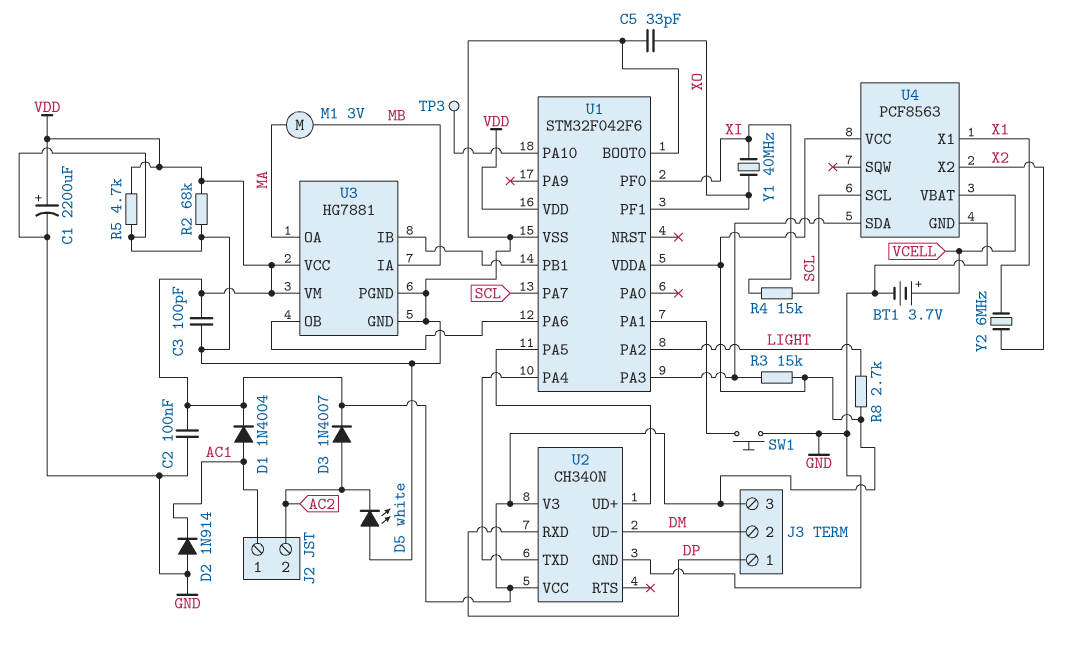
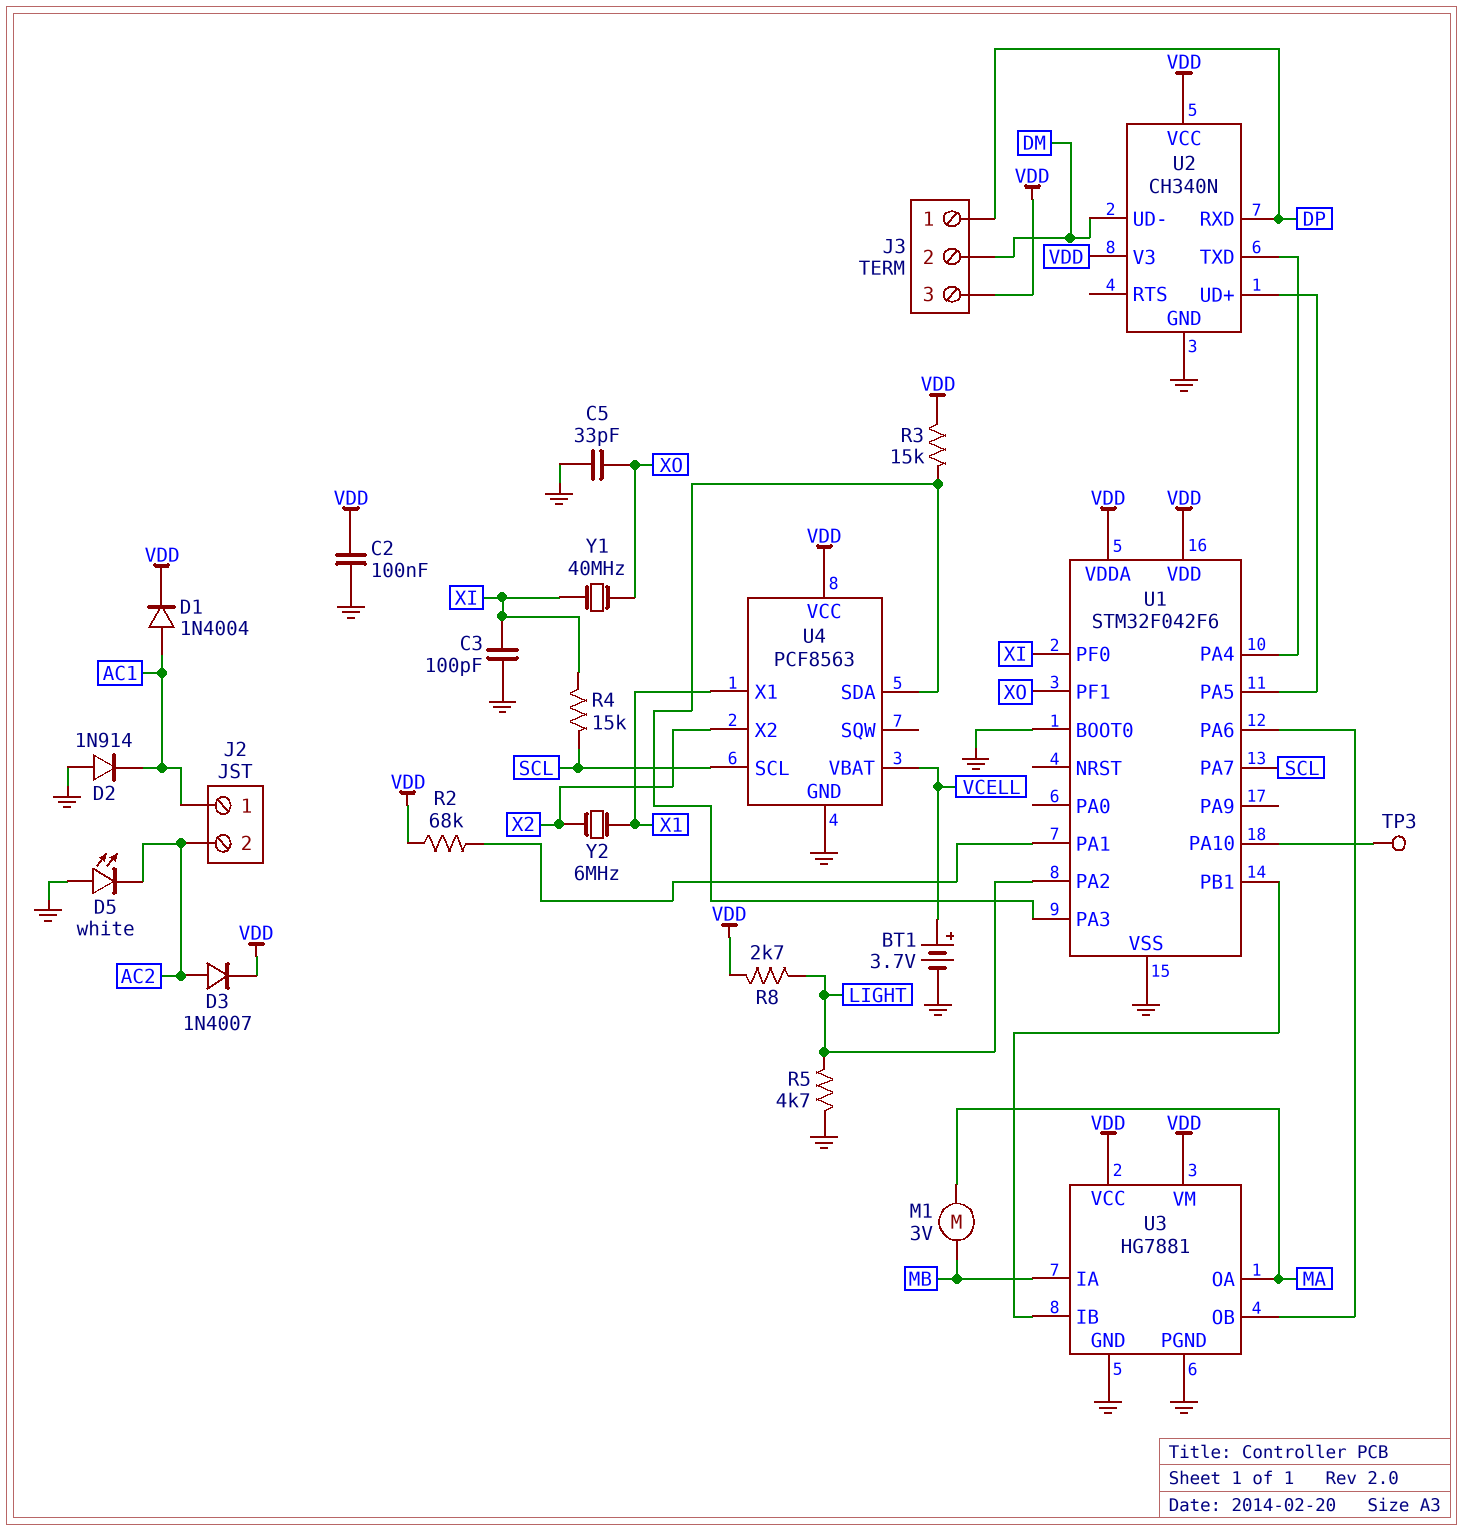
C1: 2200uF (plus VDD, minus GND) -> none
C3: 100pF (GND, VDD) -> 100pF (GND, XI)
R2: 68k (GND, VDD) -> 68k (U1/PA1, VDD)
R5: 4.7k (GND, VDD) -> 4.7k (GND, LIGHT)
SW1: button (GND, U1/PA1) -> none

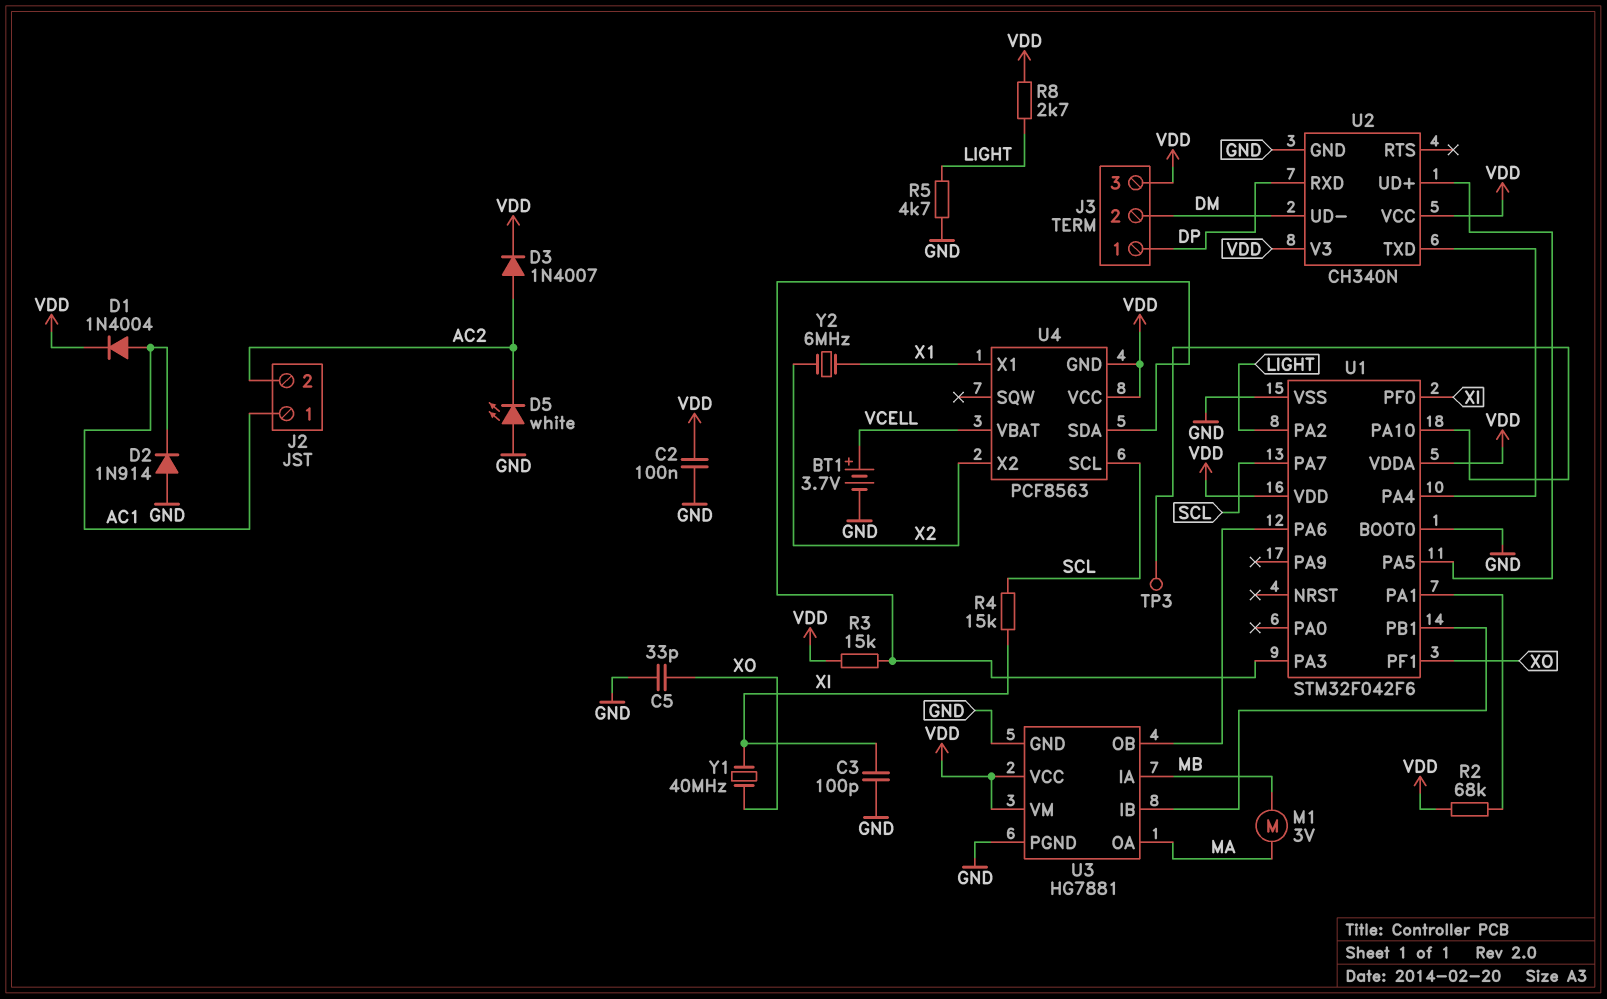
U4 pin GND: GND -> VDD

